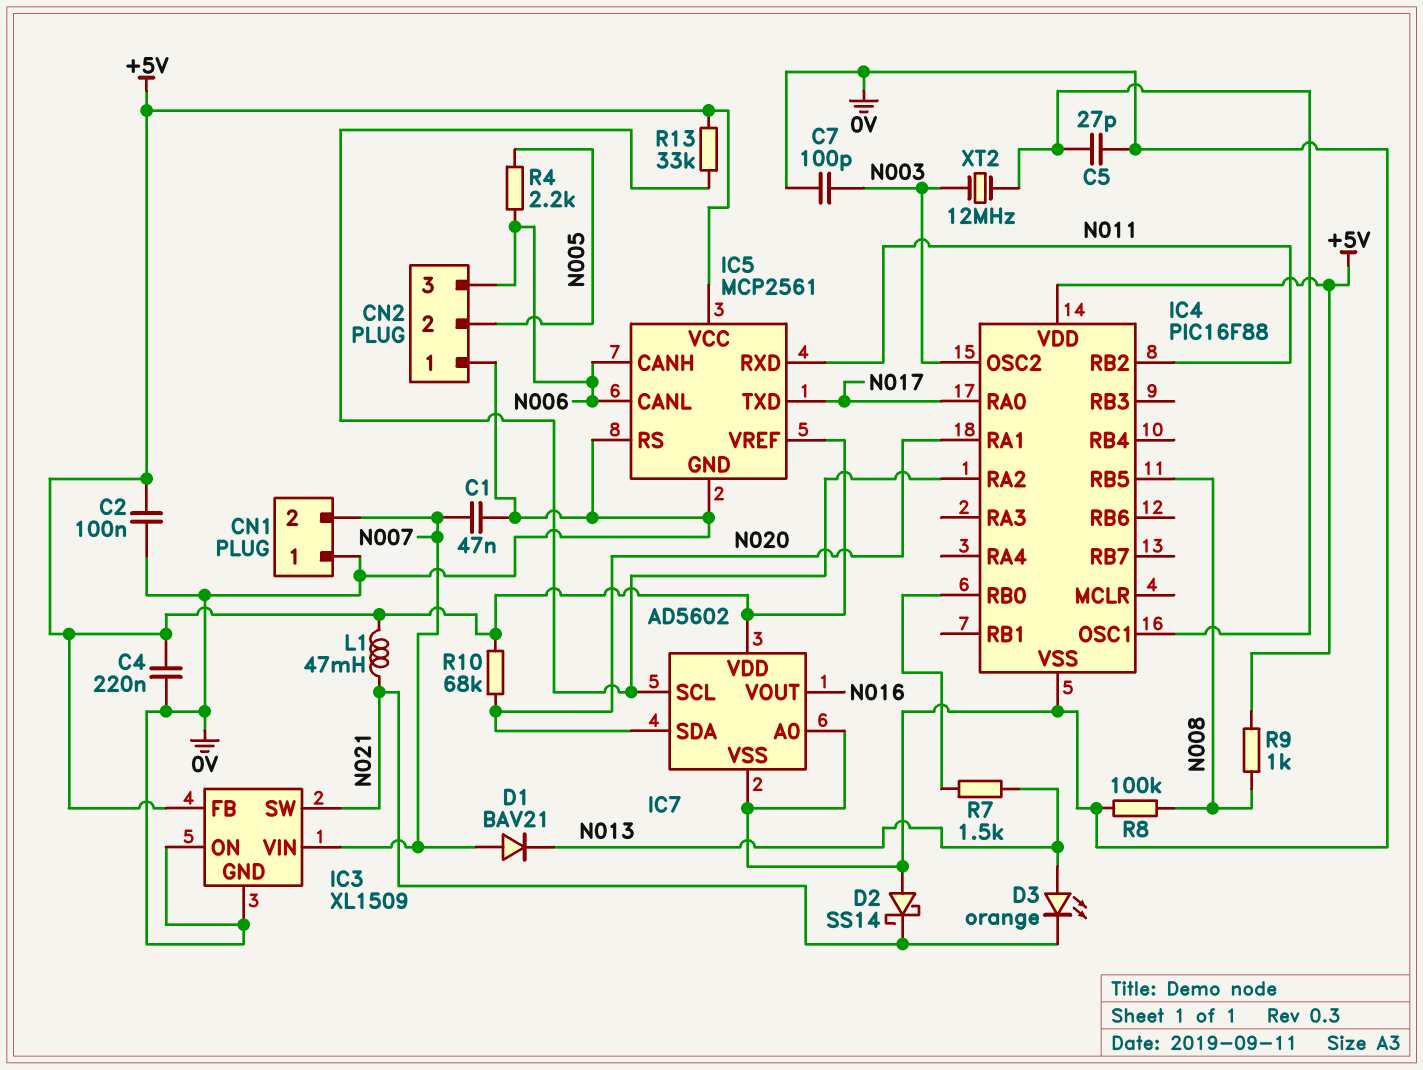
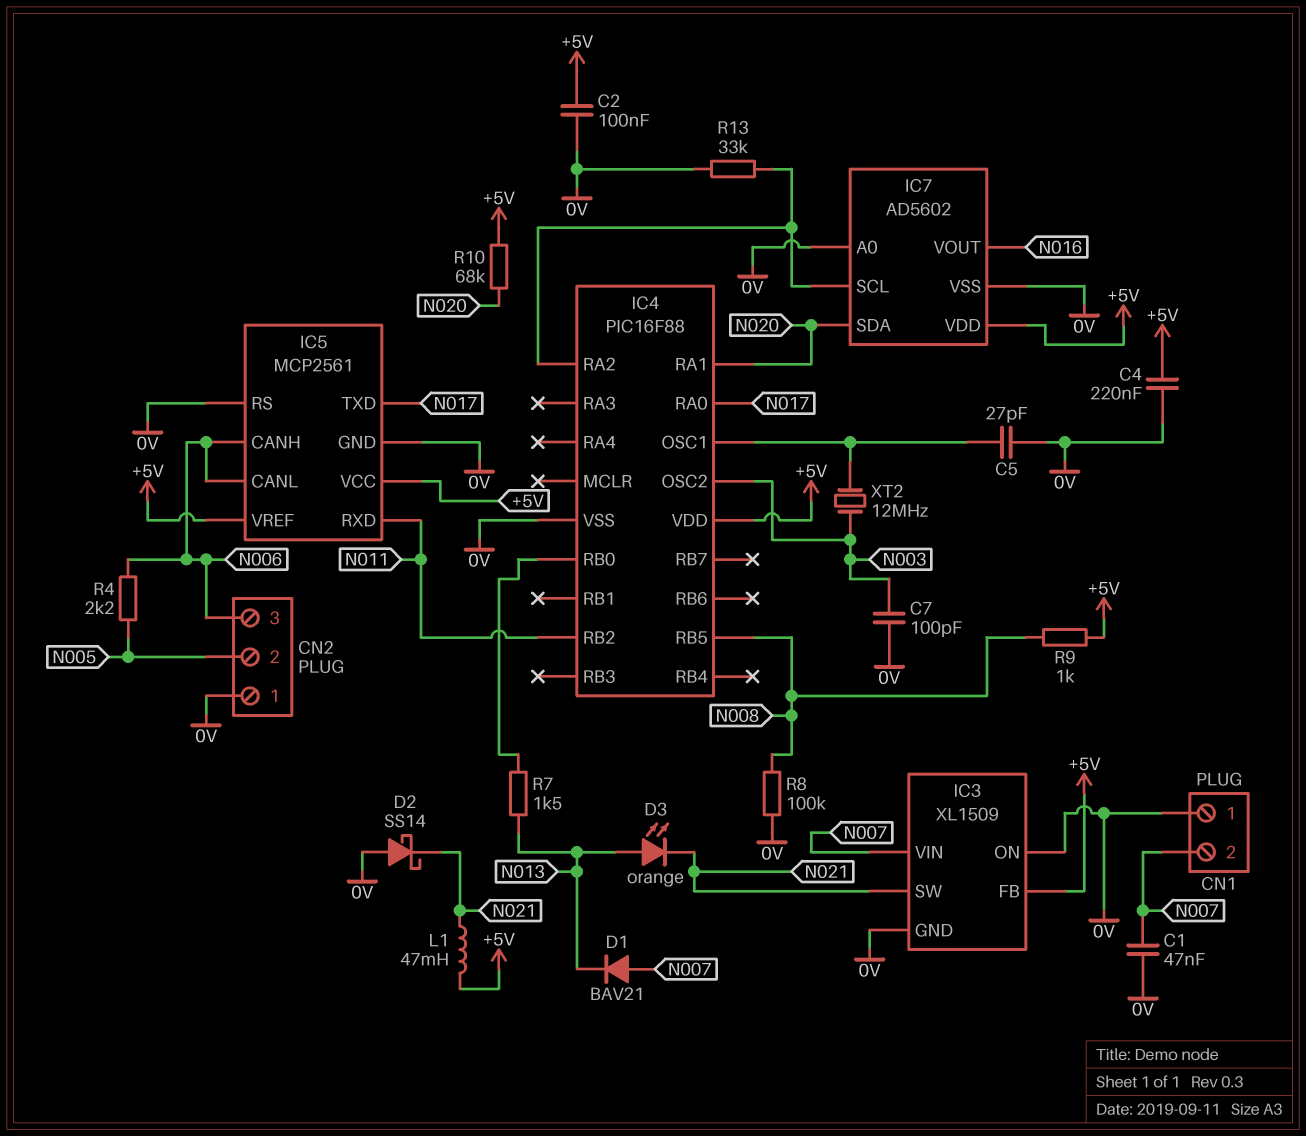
R13: 33k (+5V, IC4/RA2) -> 33k (0V, IC4/RA2)

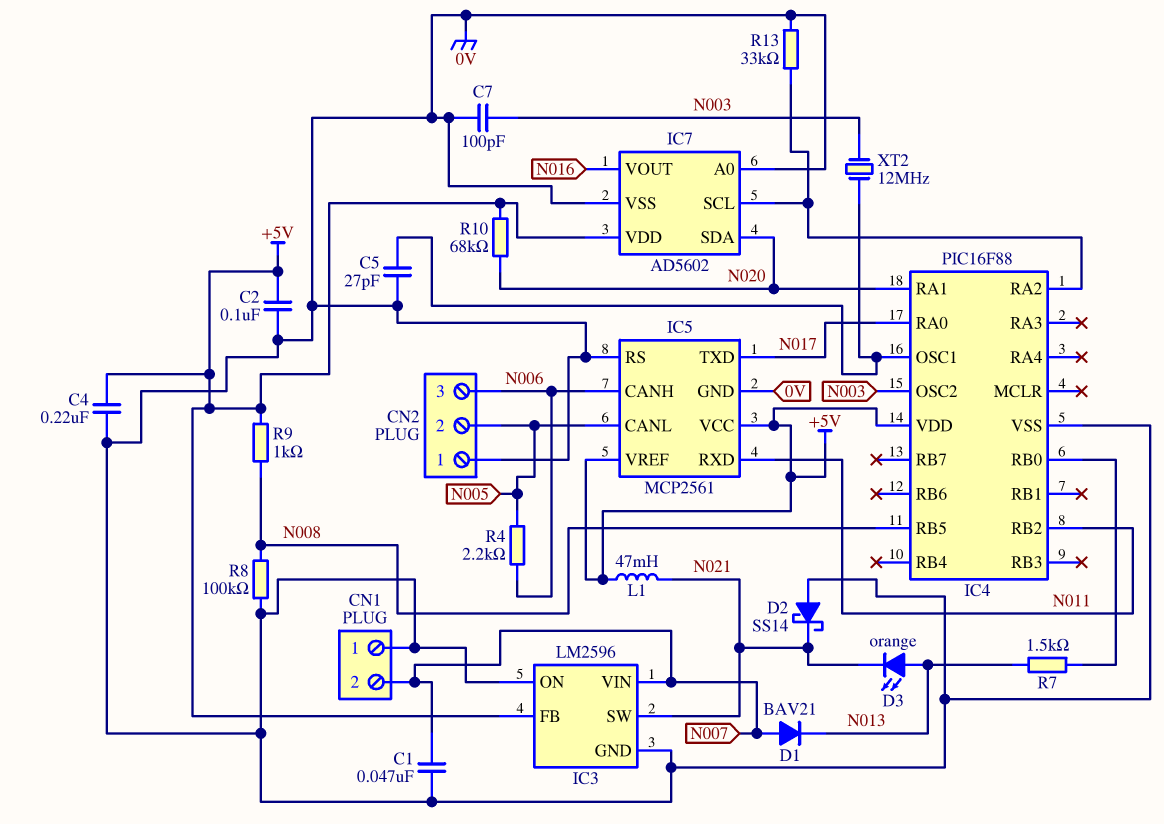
IC3: XL1509 -> LM2596
IC5 pin CANL: N006 -> N005

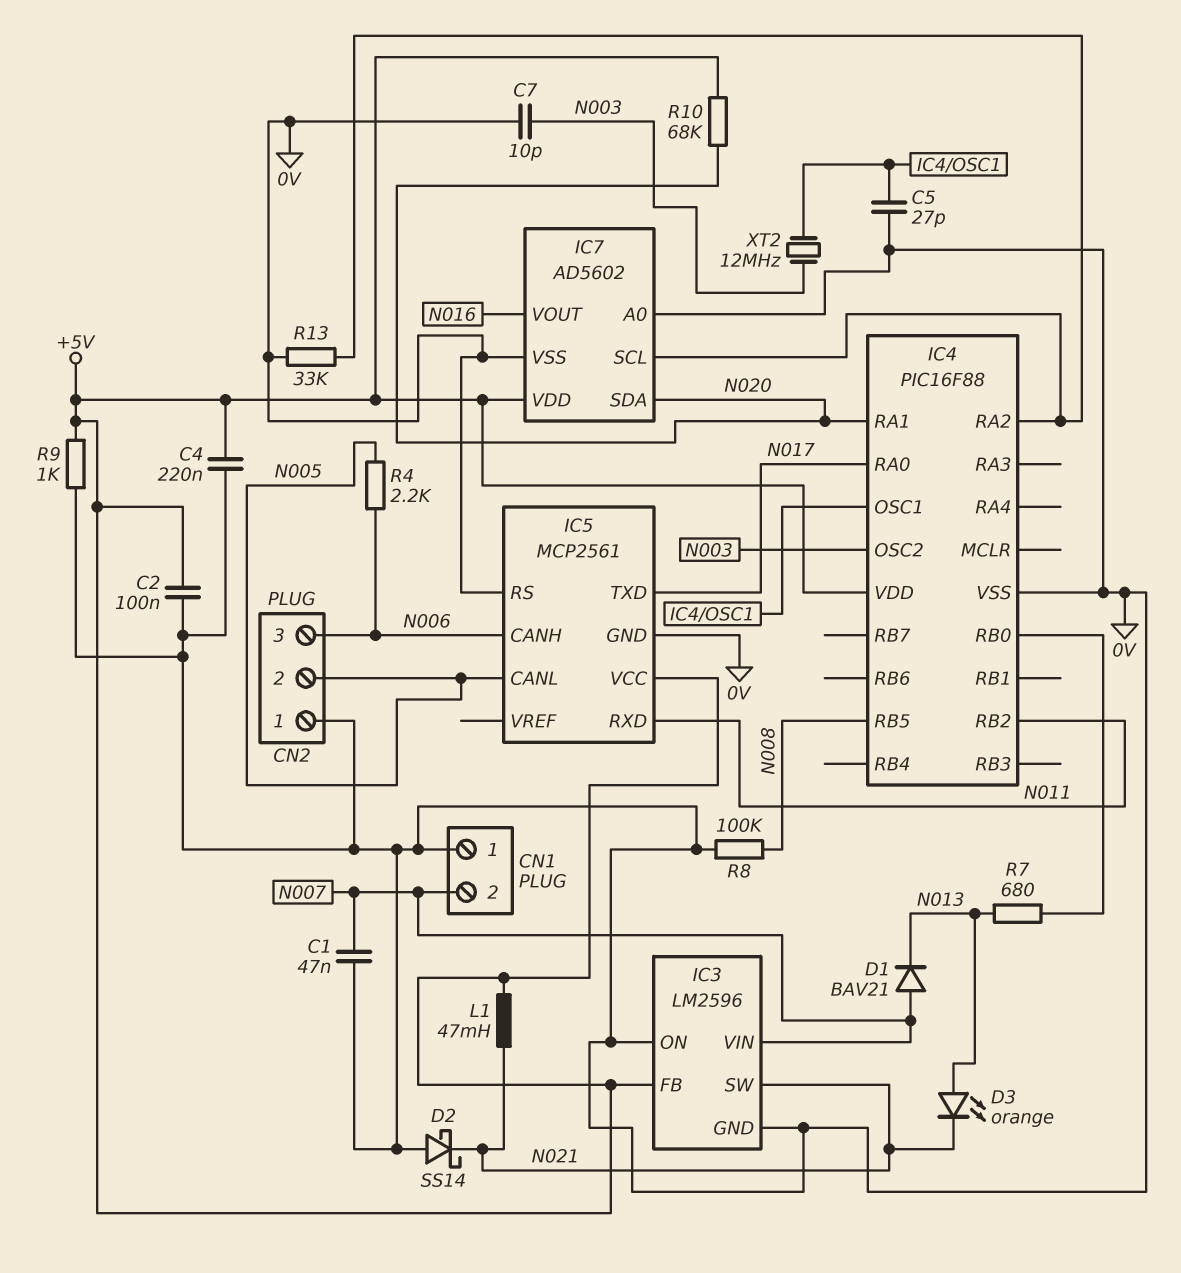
C7: 100pF (0V, N003) -> 10pF (0V, N003)
IC5 pin VREF: +5V -> none
R7: 1.5k (IC4/RB0, N013) -> 680 (IC4/RB0, N013)
R9: 1k (+5V, N008) -> 1k (+5V, 0V)

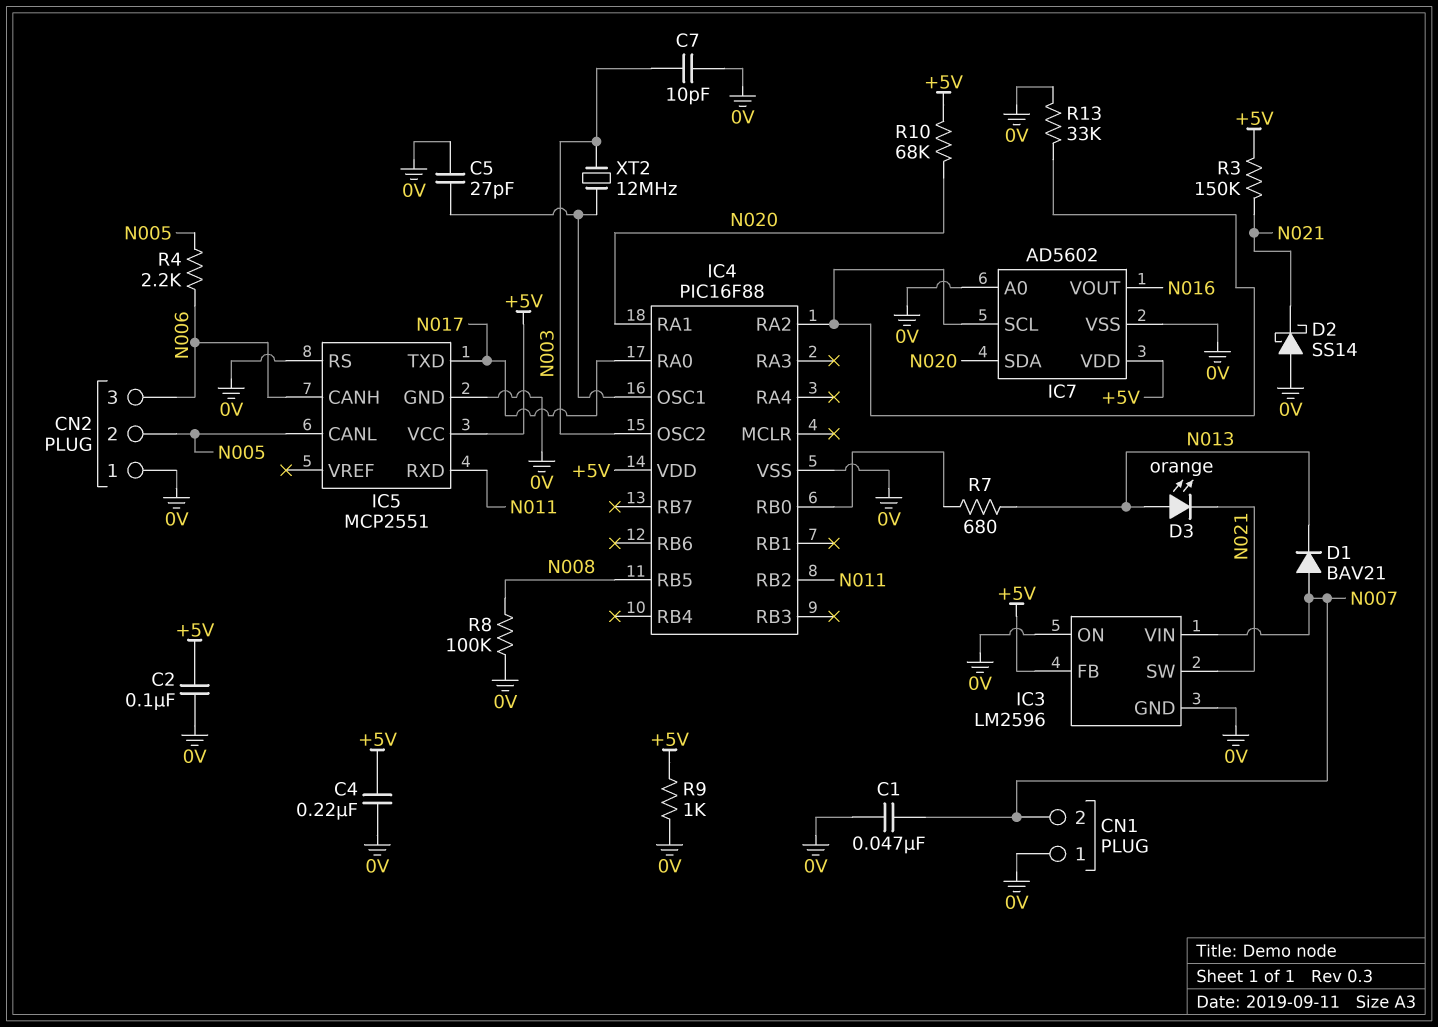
IC5: MCP2561 -> MCP2551
L1: 47mH (+5V, N021) -> none
R3: none -> 150k (+5V, N021)

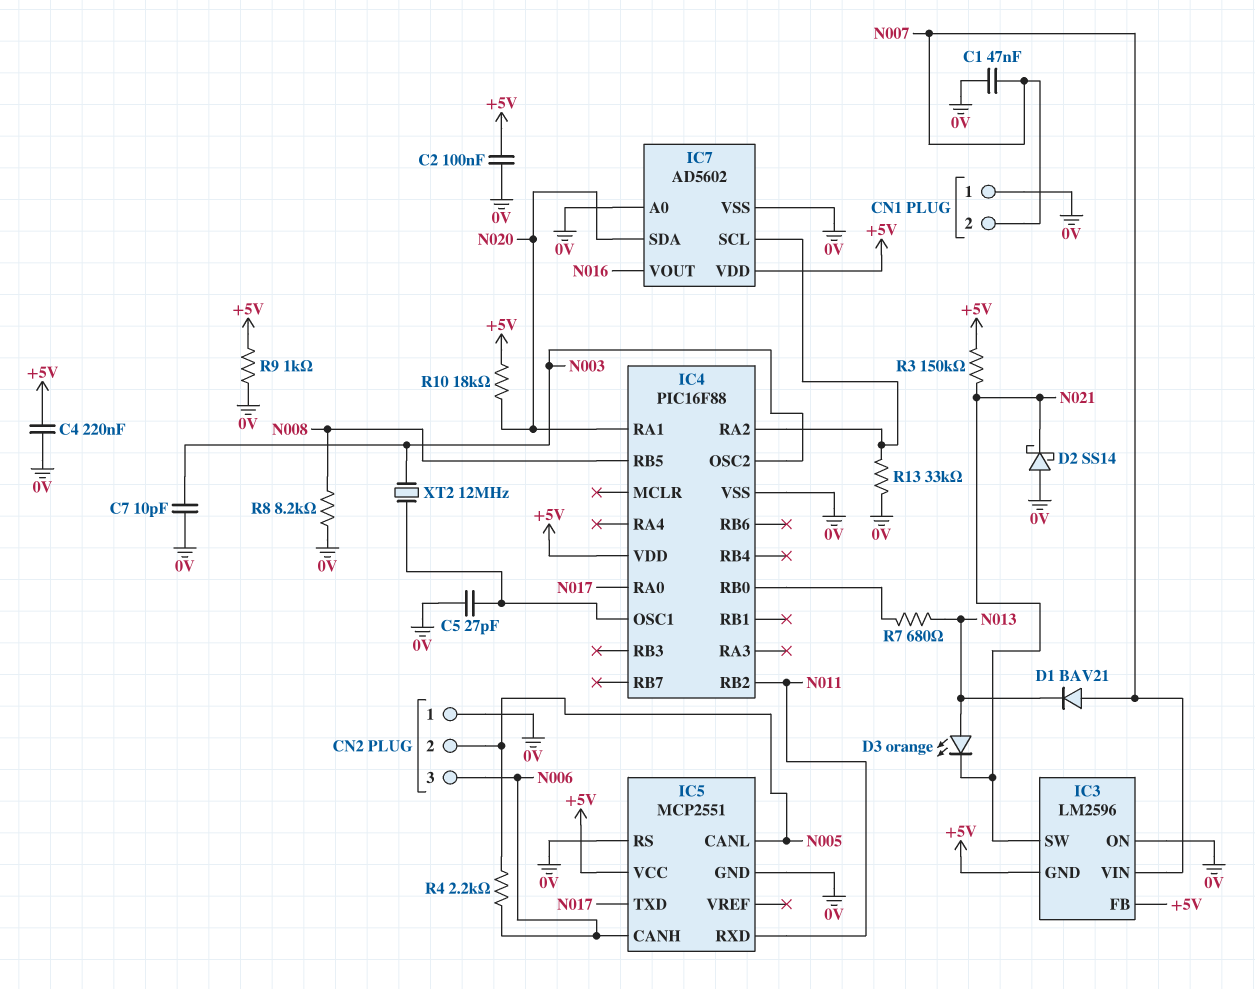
IC3 pin GND: 0V -> +5V
R8: 100k (0V, N008) -> 8.2k (0V, N008)
R10: 68k (+5V, N020) -> 18k (+5V, N020)

